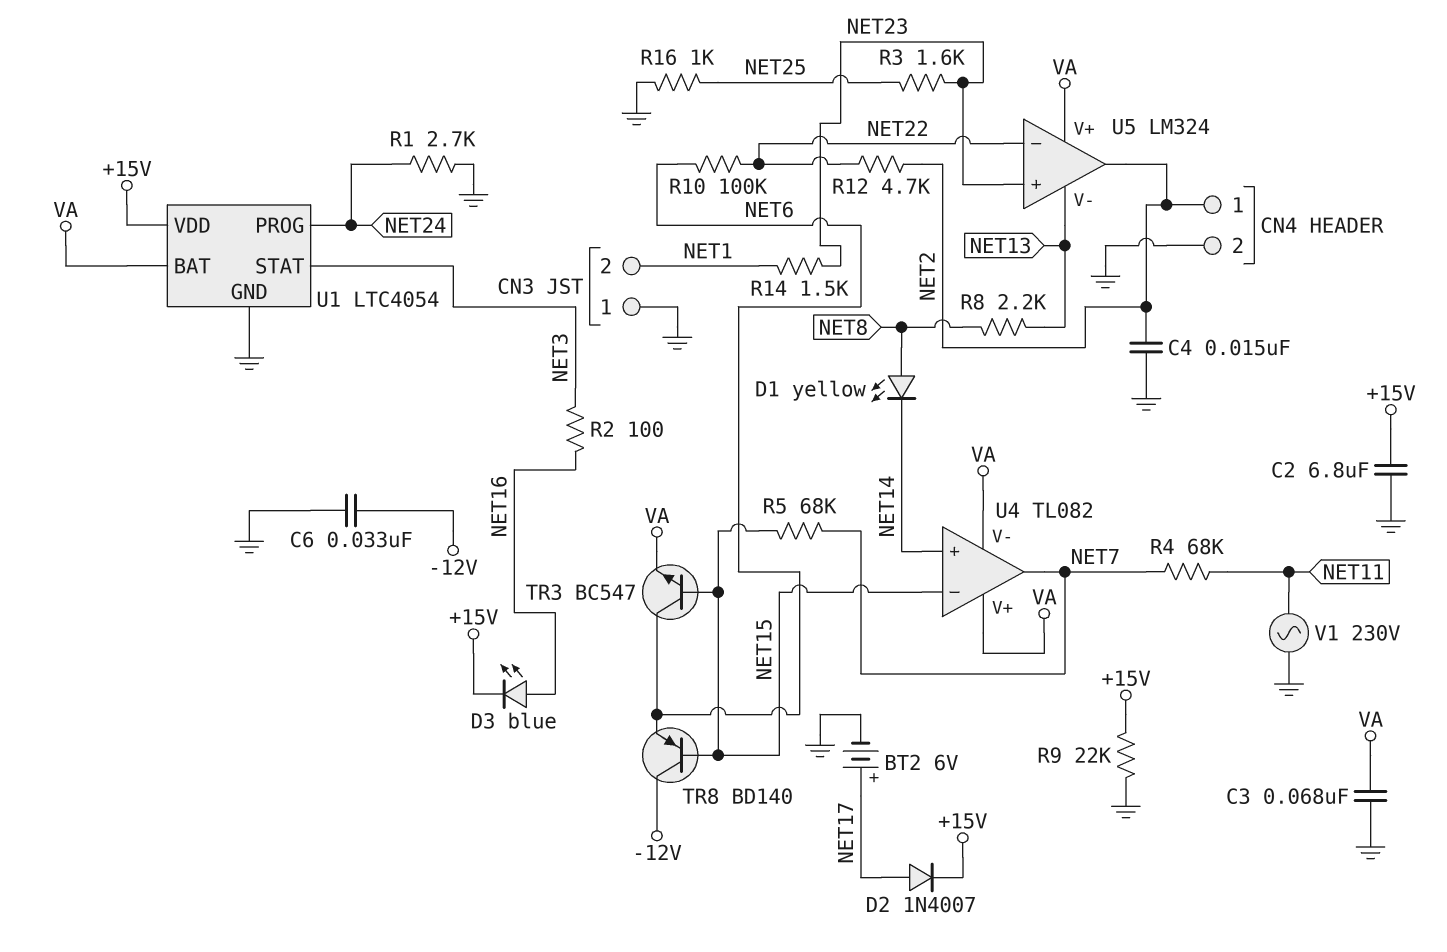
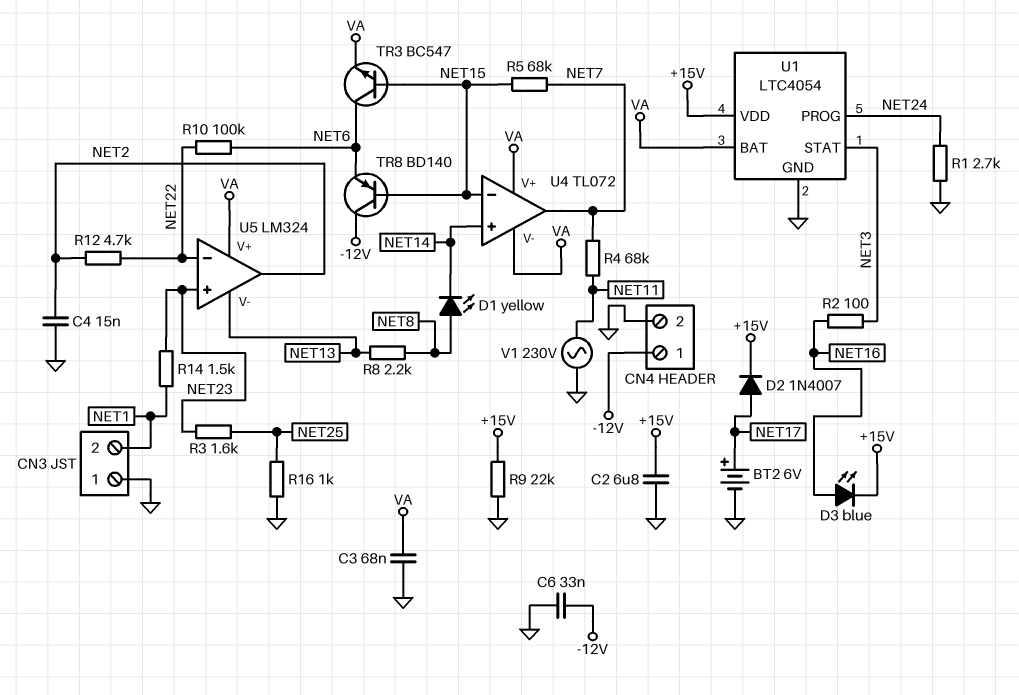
CN4 pin 1: NET2 -> -12V
U4: TL082 -> TL072

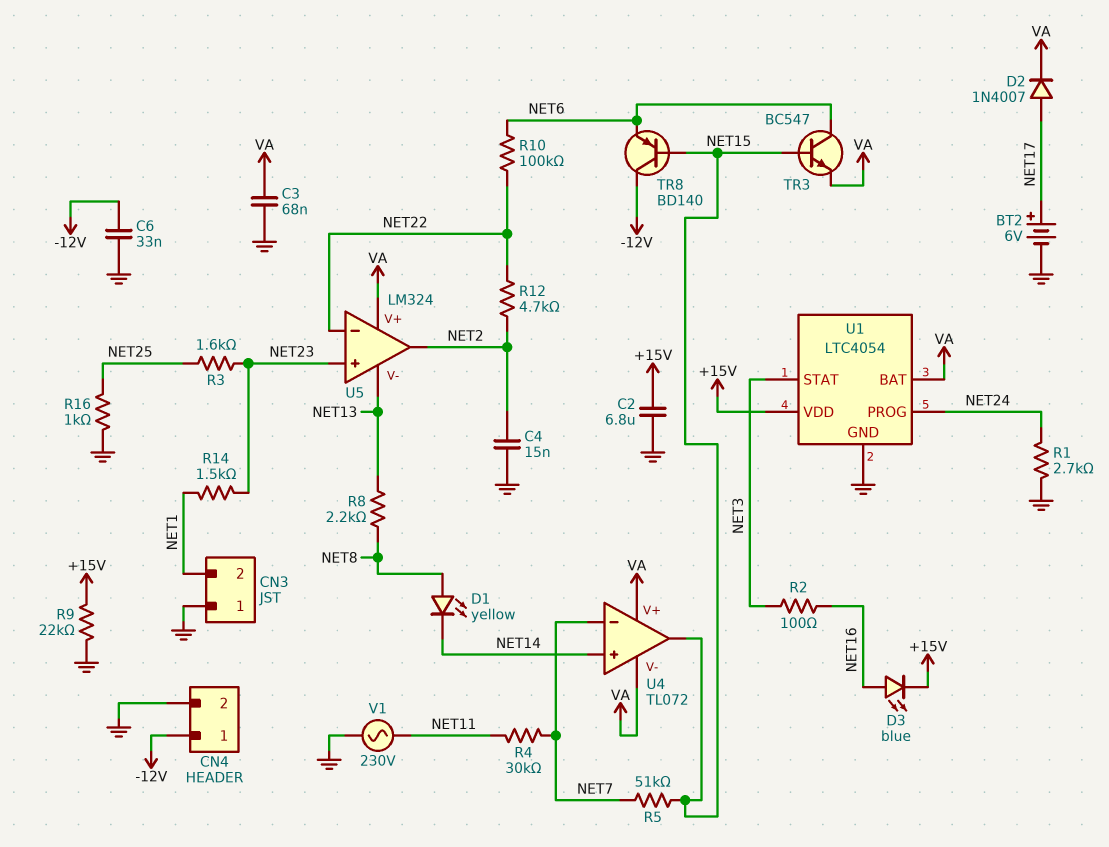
D2: diode 1N4007 (A NET17, K +15V) -> diode 1N4007 (A NET17, K VA)
R4: 68k (NET7, NET11) -> 30k (NET7, NET11)
R5: 68k (NET7, NET15) -> 51k (NET7, NET15)
U4 pin in-: NET15 -> NET7
U4 pin out: NET7 -> NET15

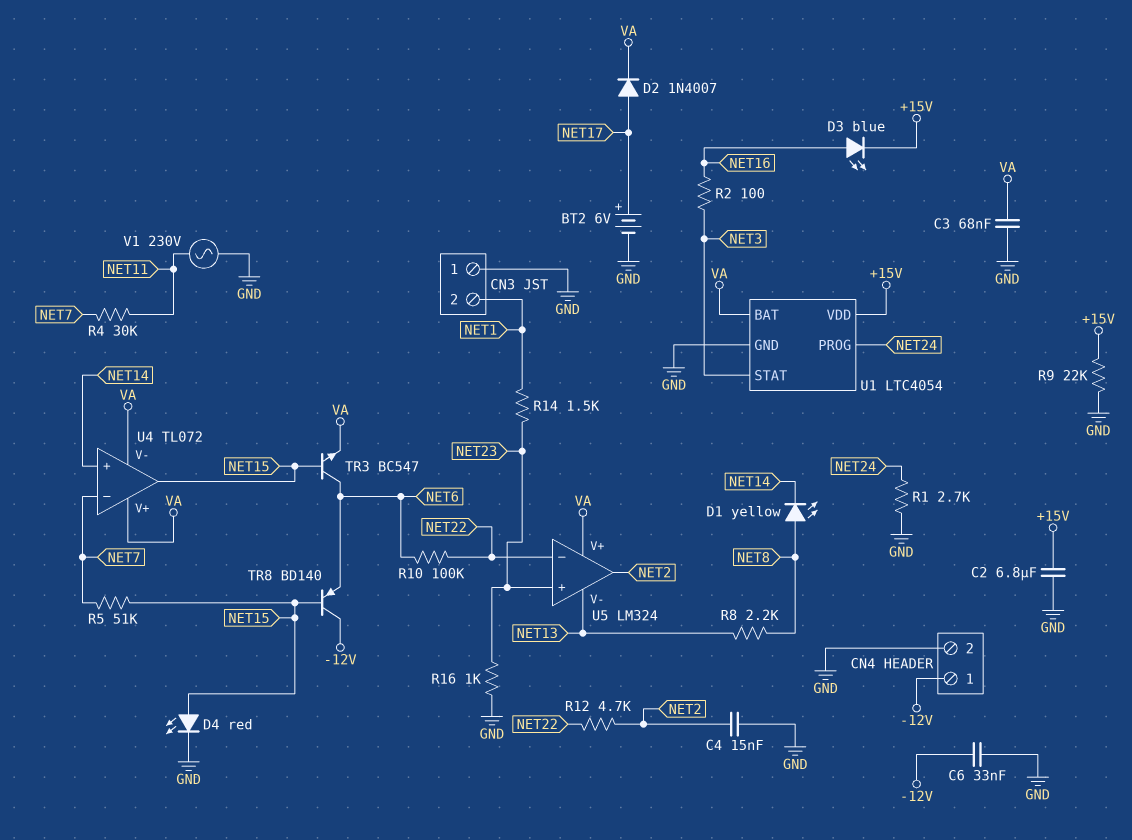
D4: none -> LED red (A NET15, K GND)
R3: 1.6k (NET23, NET25) -> none
R16: 1k (GND, NET25) -> 1k (GND, NET23)

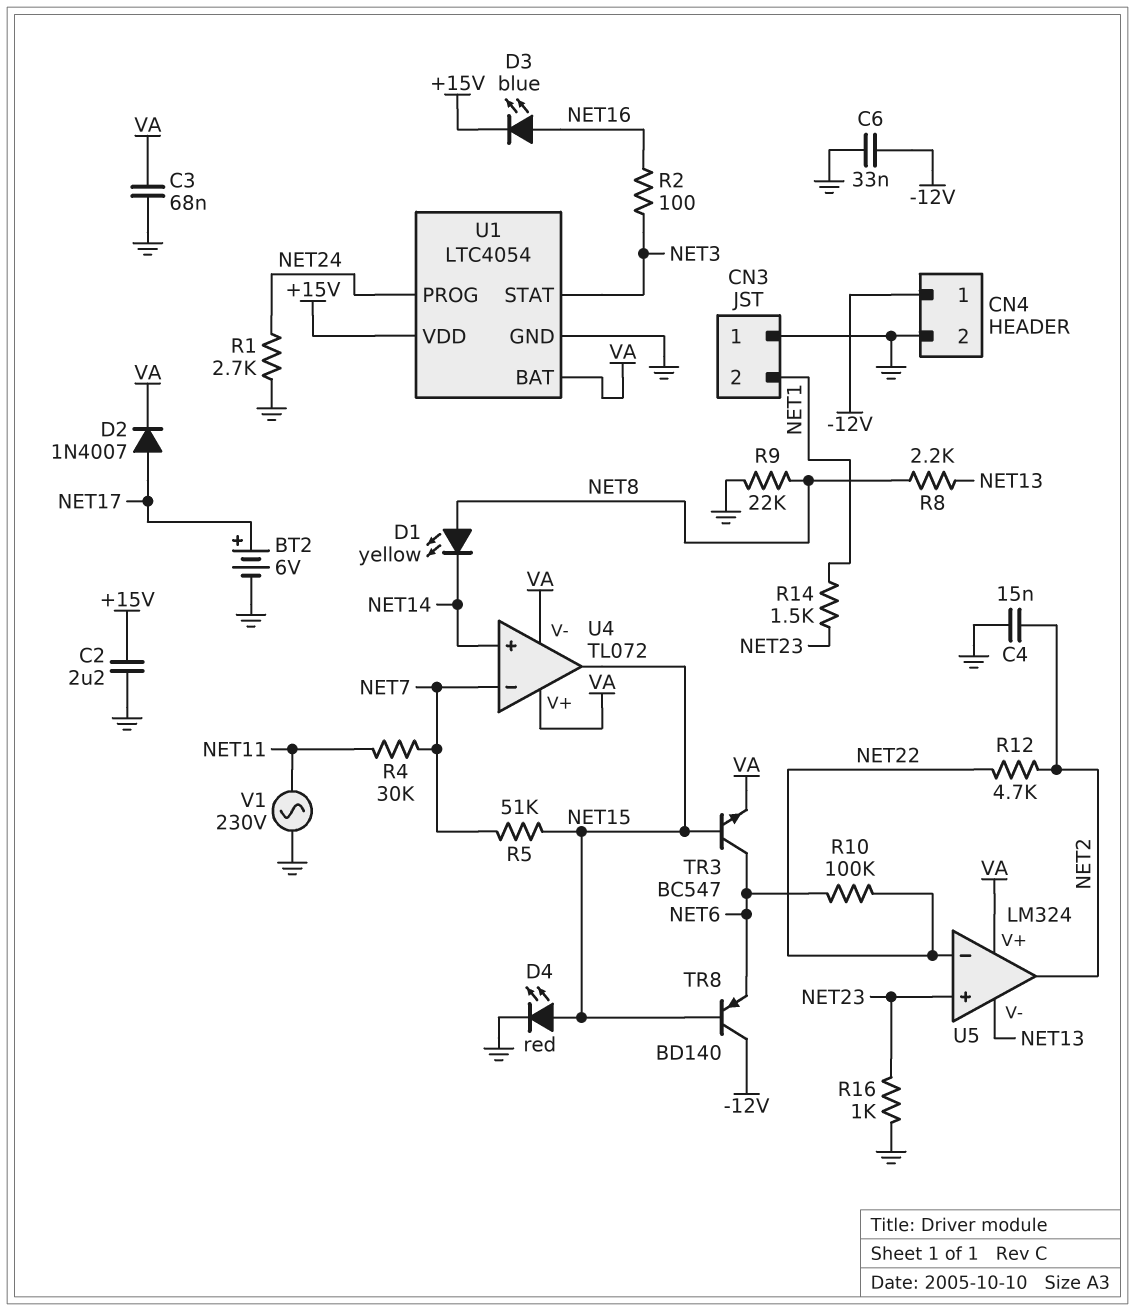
C2: 6.8uF (+15V, GND) -> 2.2uF (+15V, GND)
R9: 22k (+15V, GND) -> 22k (GND, NET8)

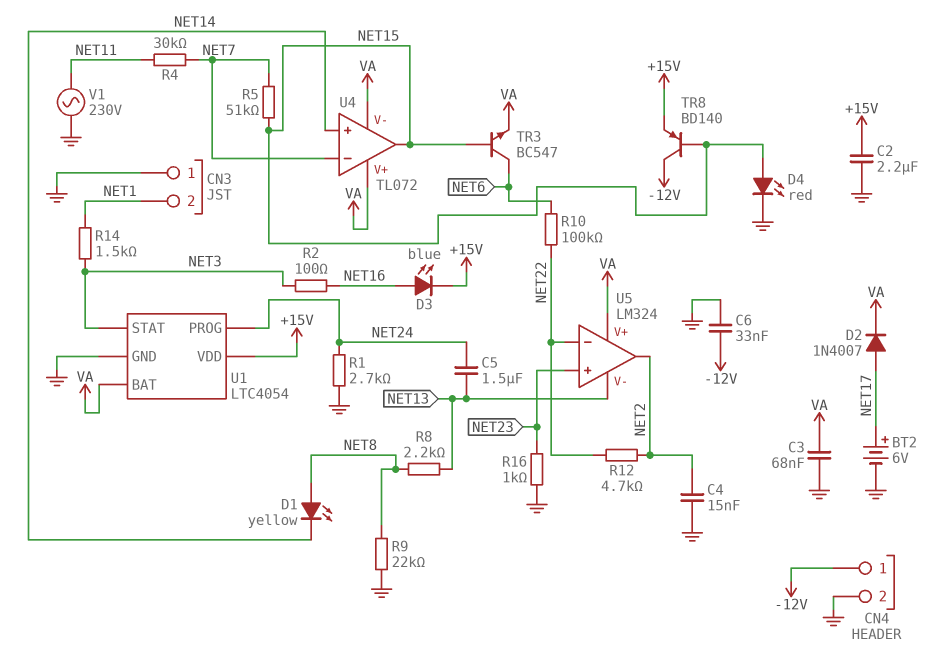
C5: none -> 1.5uF (NET13, NET24)
R14: 1.5k (NET1, NET23) -> 1.5k (NET1, NET3)
TR8: PNP BD140 (B NET15, C -12V, E NET6) -> PNP BD140 (B NET15, C -12V, E +15V)

